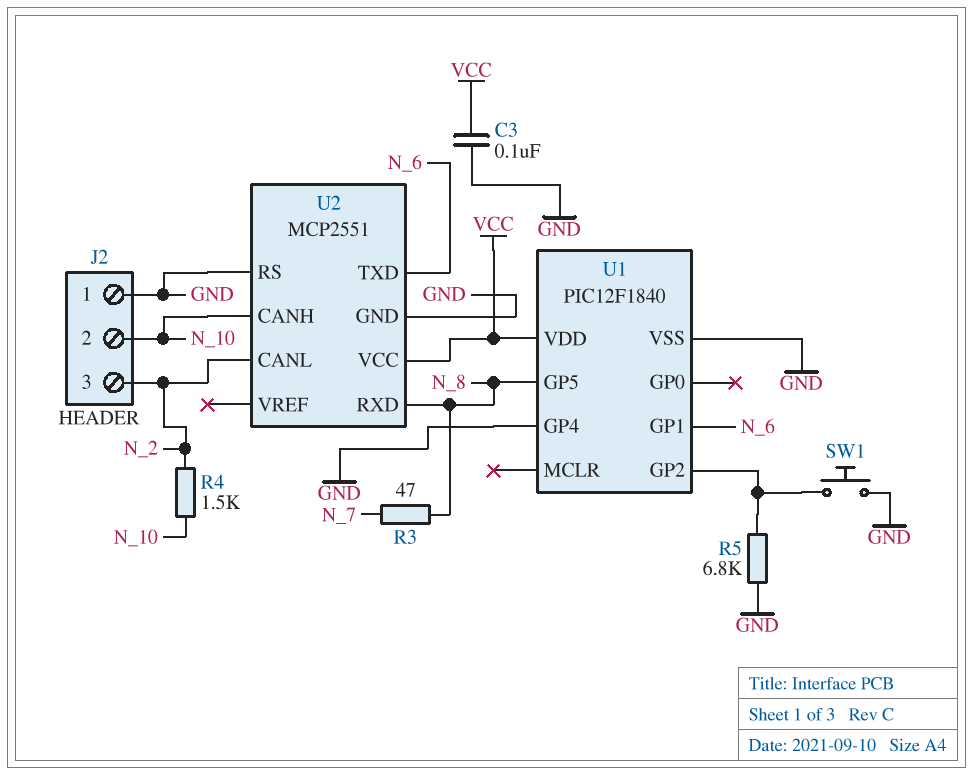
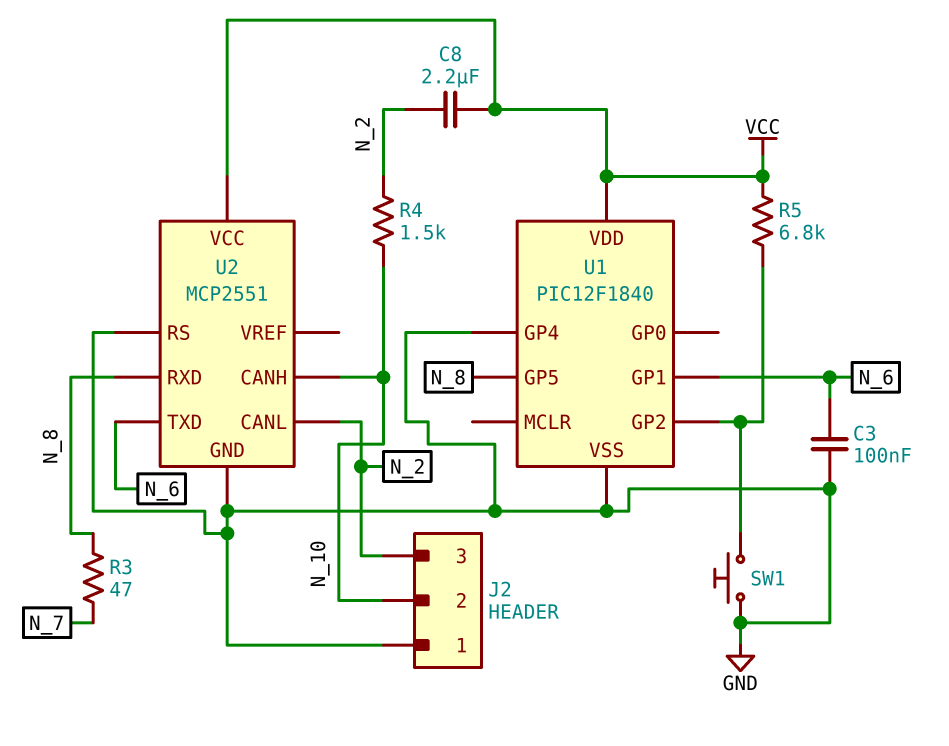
C3: 100nF (GND, VCC) -> 100nF (GND, N_6)
C8: none -> 2.2uF (N_2, VCC)
R5: 6.8k (GND, U1/GP2) -> 6.8k (U1/GP2, VCC)

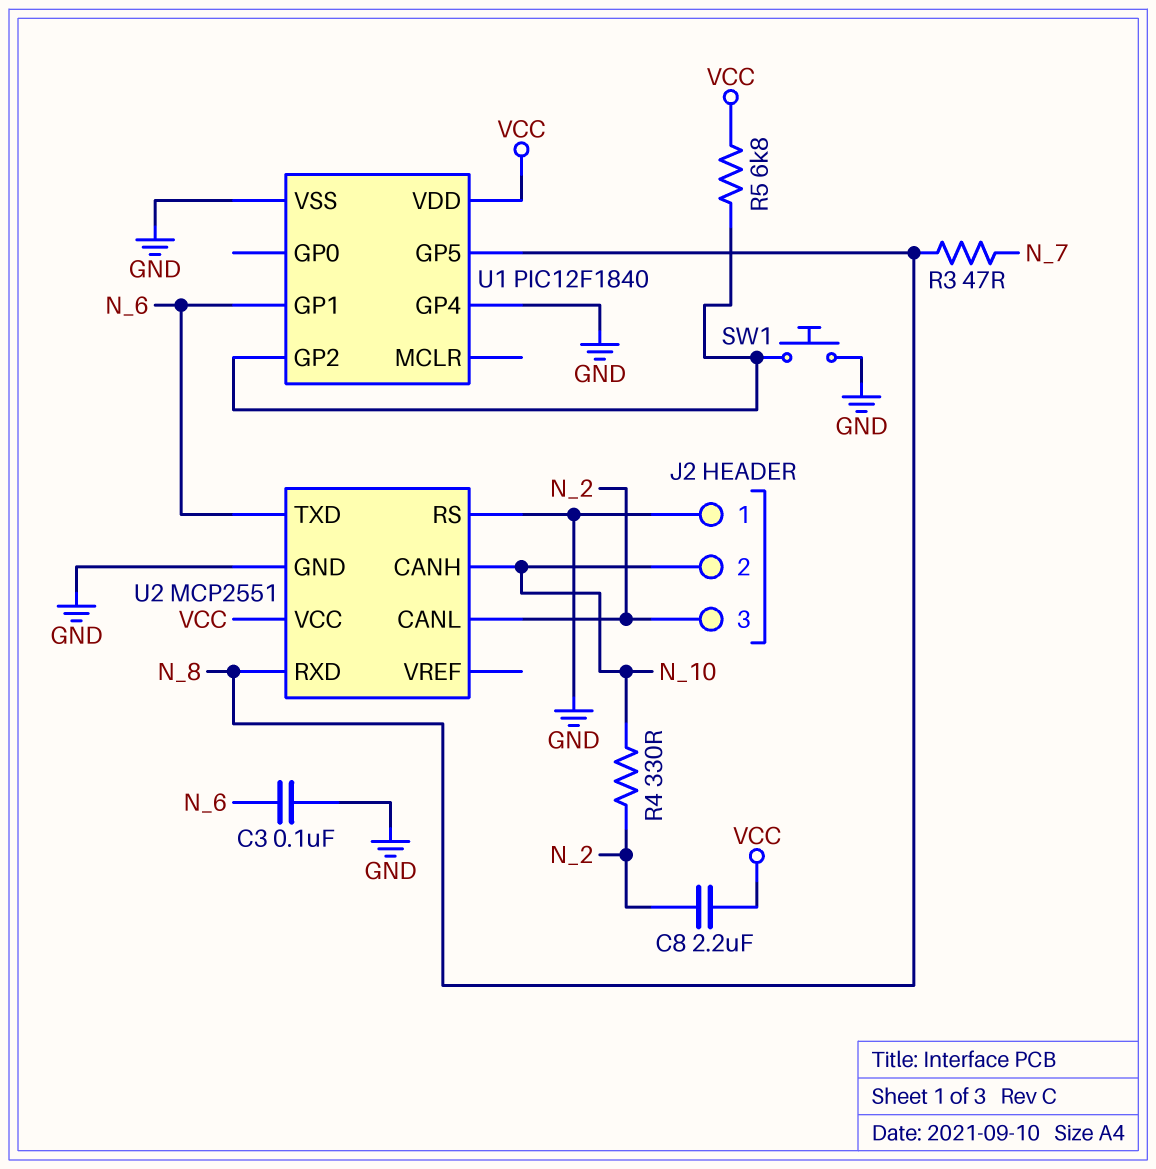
R4: 1.5k (N_2, N_10) -> 330 (N_2, N_10)

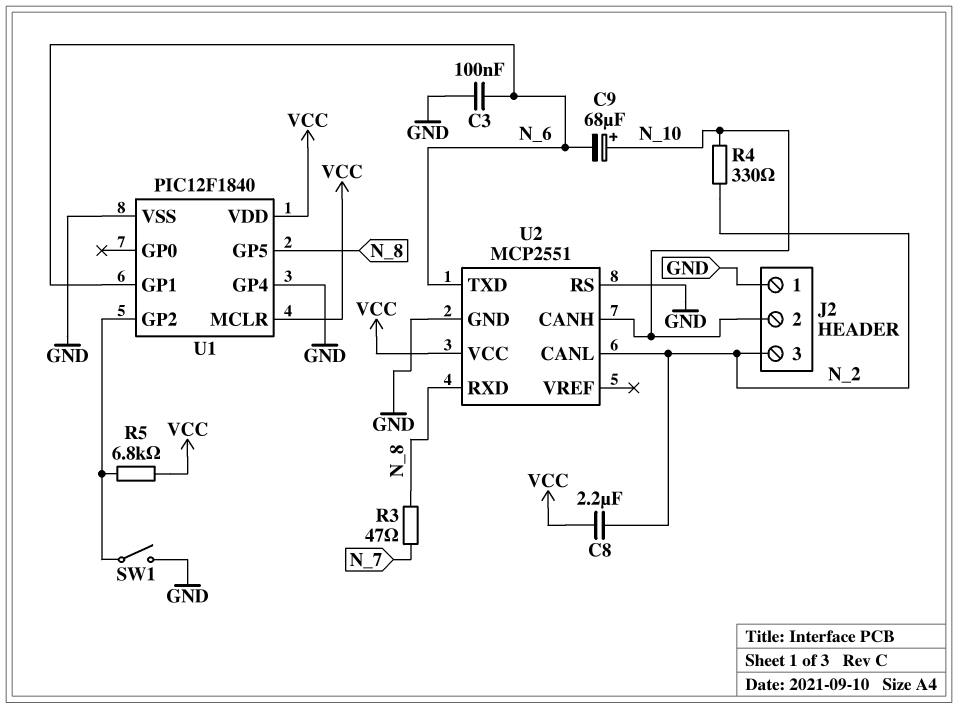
C9: none -> 68uF (plus N_10, minus N_6)
SW1: button (GND, U1/GP2) -> switch (GND, U1/GP2)
U1 pin MCLR: none -> VCC

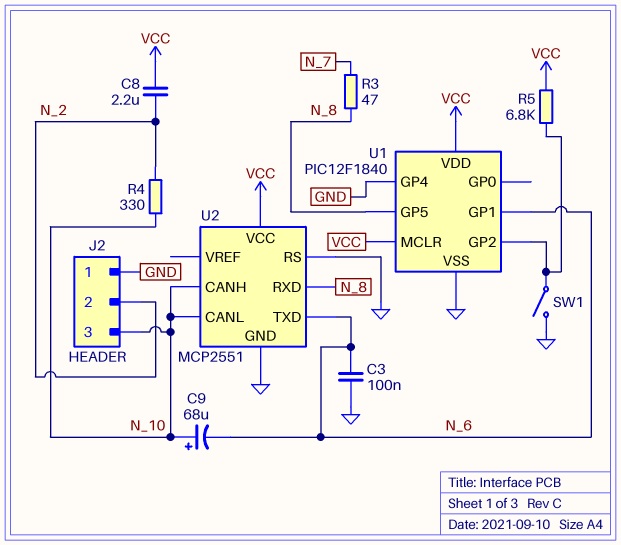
J2 pin 2: N_10 -> N_2
J2 pin 3: N_2 -> N_10
U2 pin CANL: N_2 -> N_10

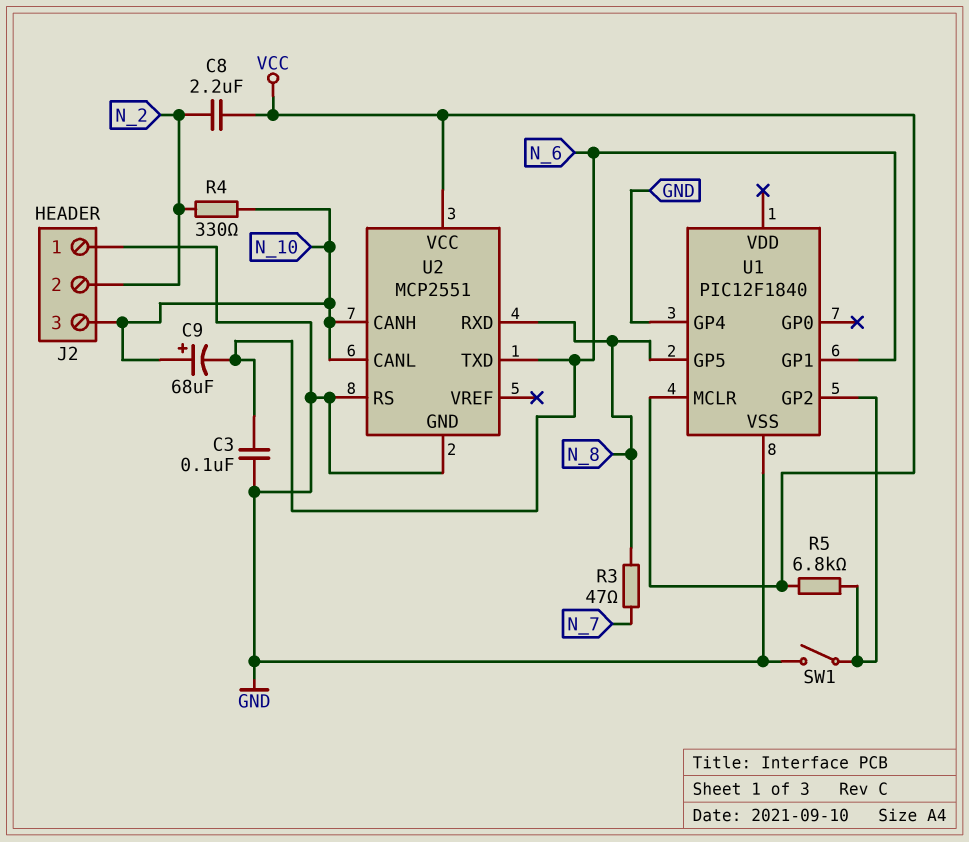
U1 pin VDD: VCC -> none

